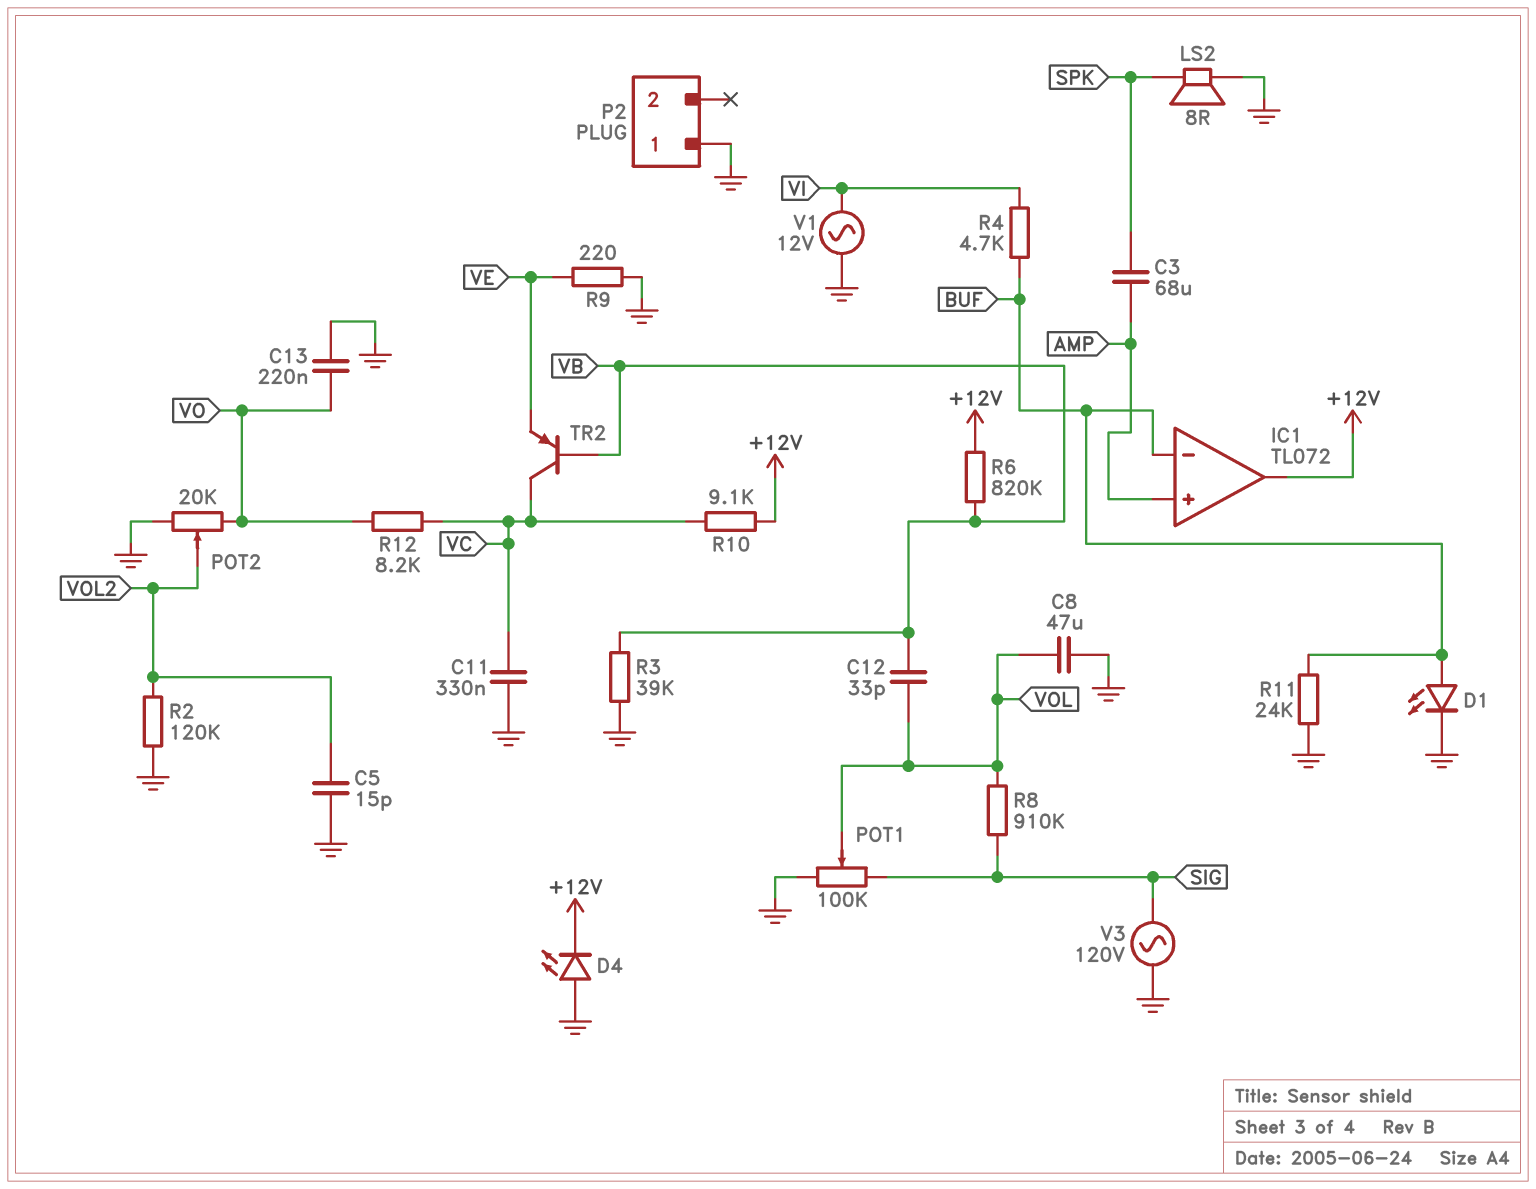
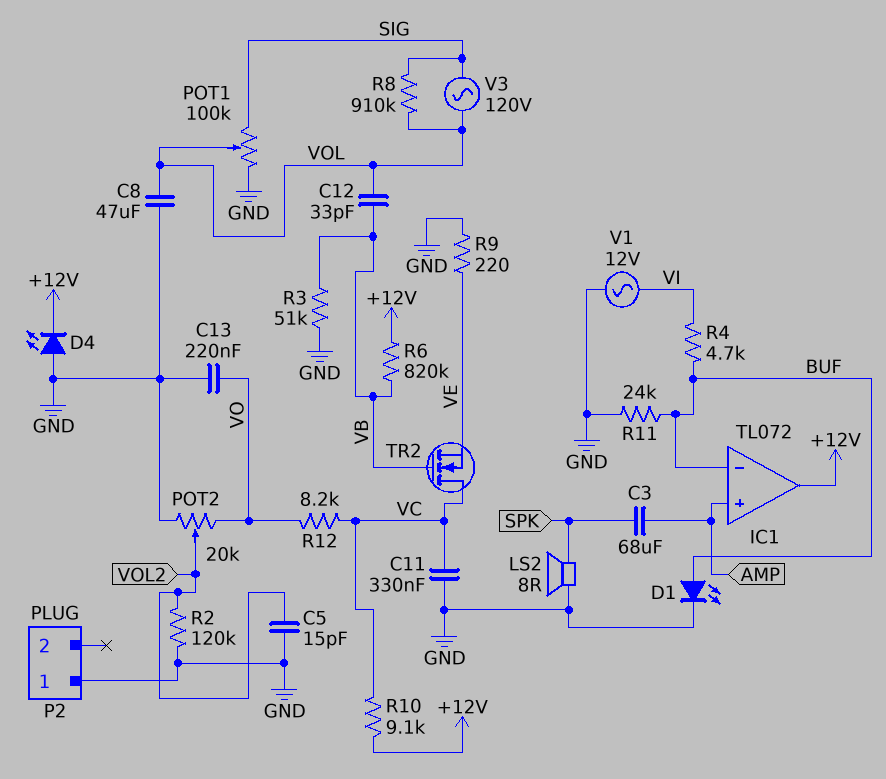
R3: 39k (GND, VB) -> 51k (GND, VB)
TR2: PNP (B VB, C VC, E VE) -> NMOS (G VB, D VC, S VE)
V3: AC 120V (GND, SIG) -> AC 120V (SIG, VOL)

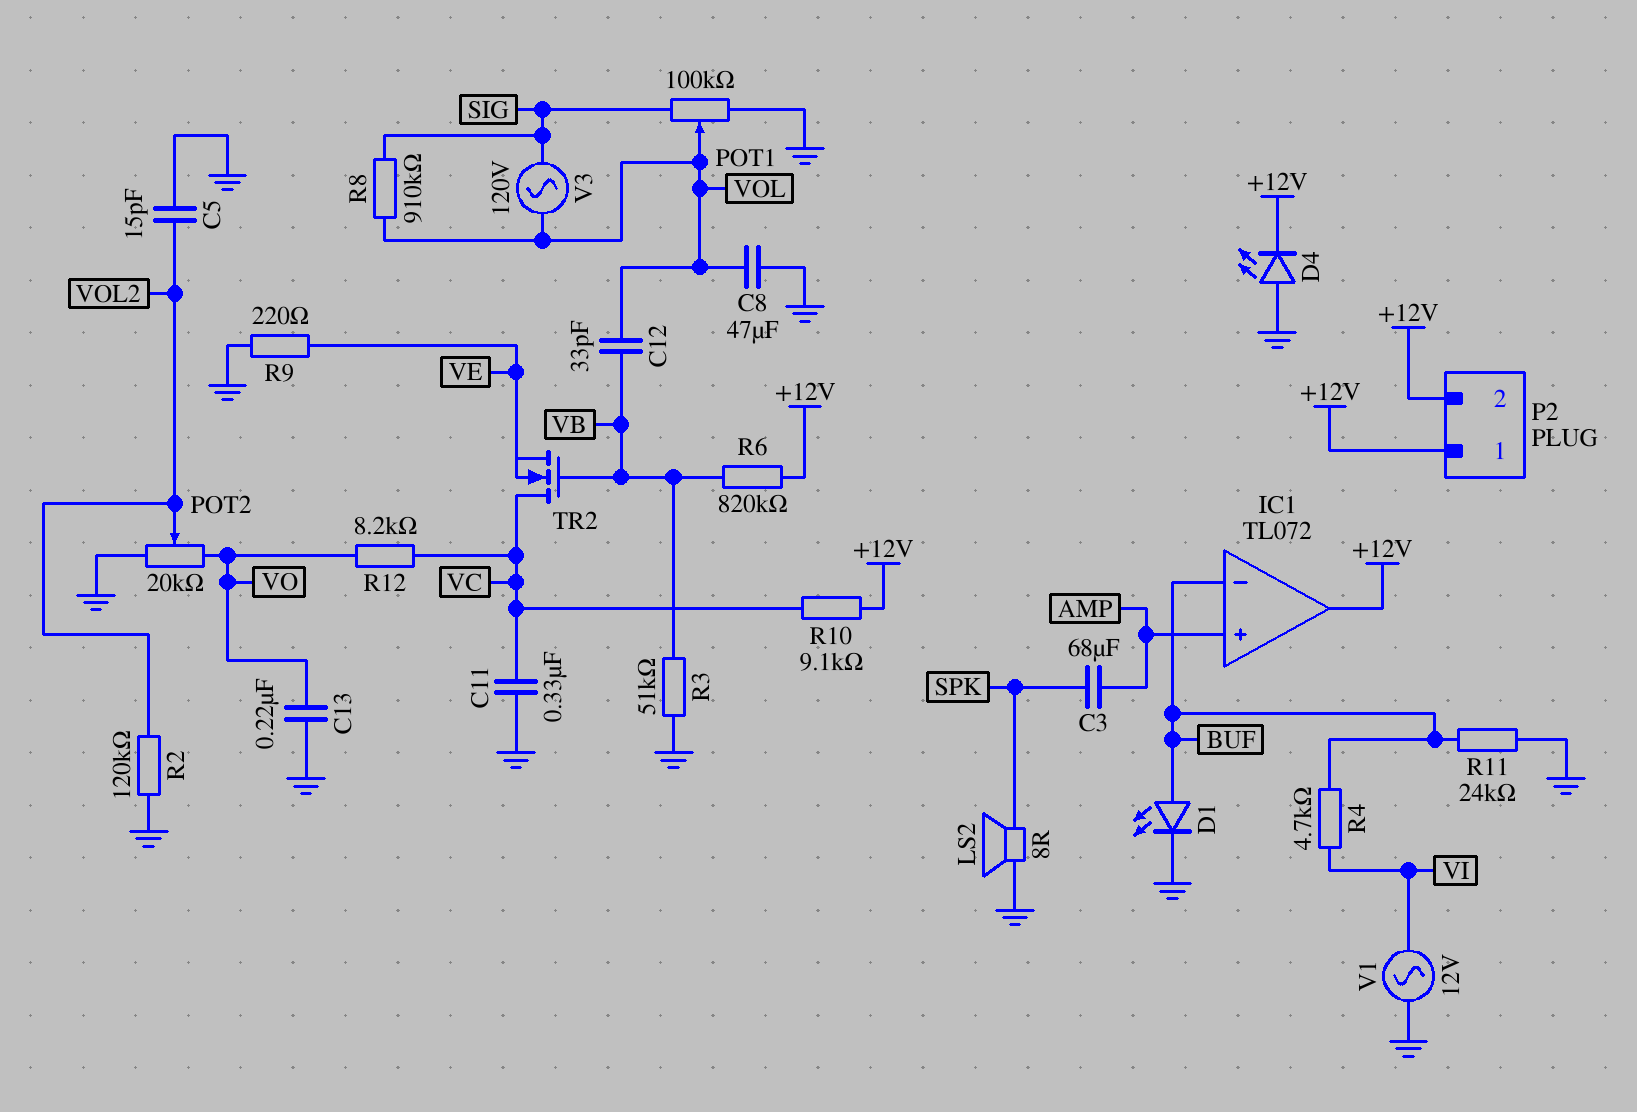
P2 pin 1: GND -> +12V
P2 pin 2: none -> +12V

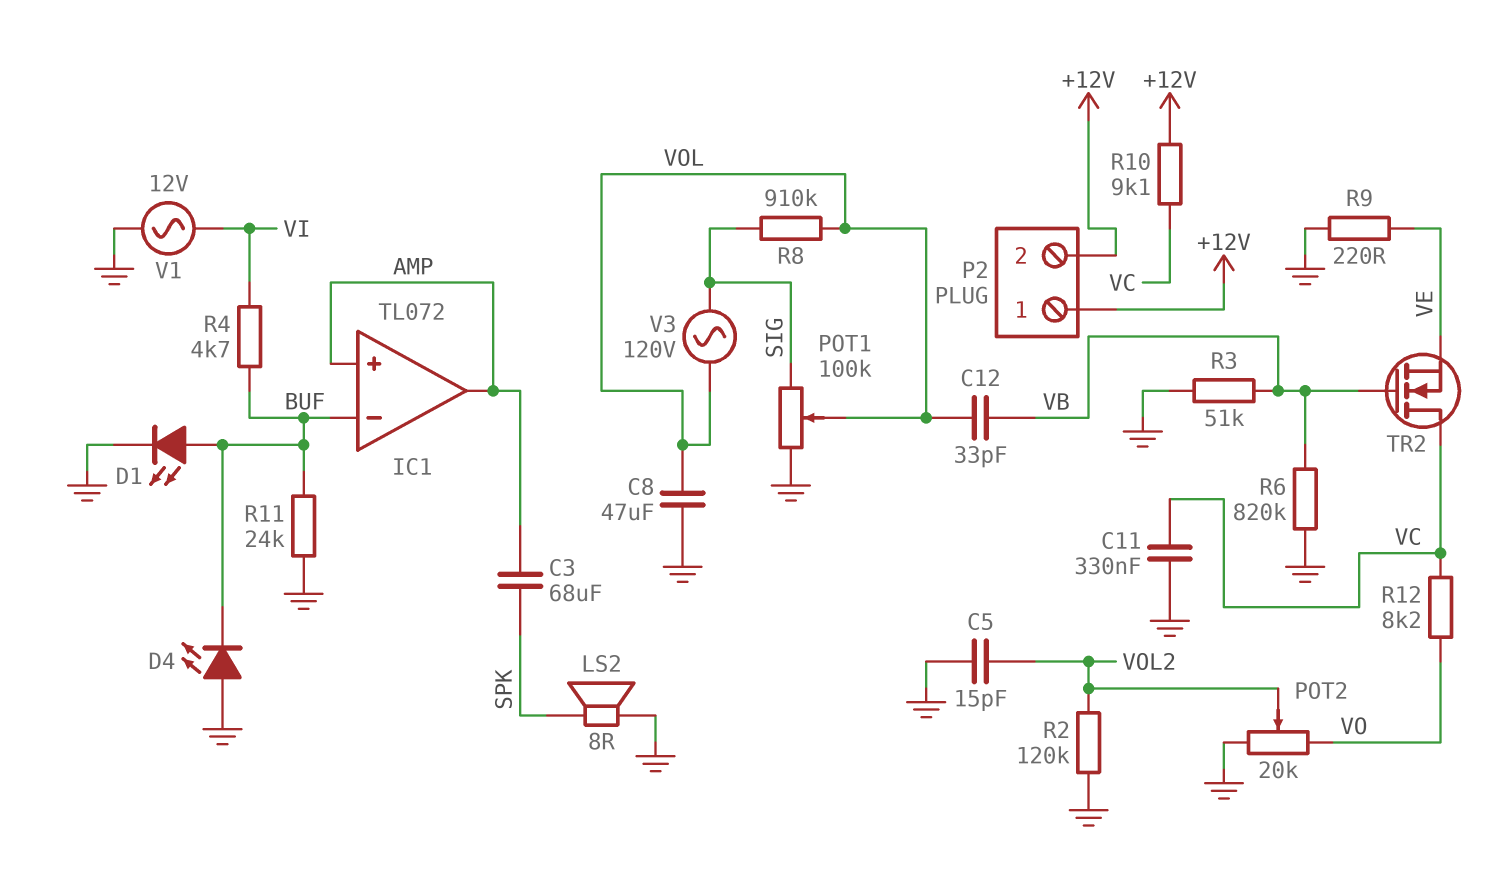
C13: 220nF (GND, VO) -> none
D4: LED (A GND, K +12V) -> LED (A GND, K BUF)
IC1 pin out: +12V -> AMP
R6: 820k (+12V, VB) -> 820k (GND, VB)

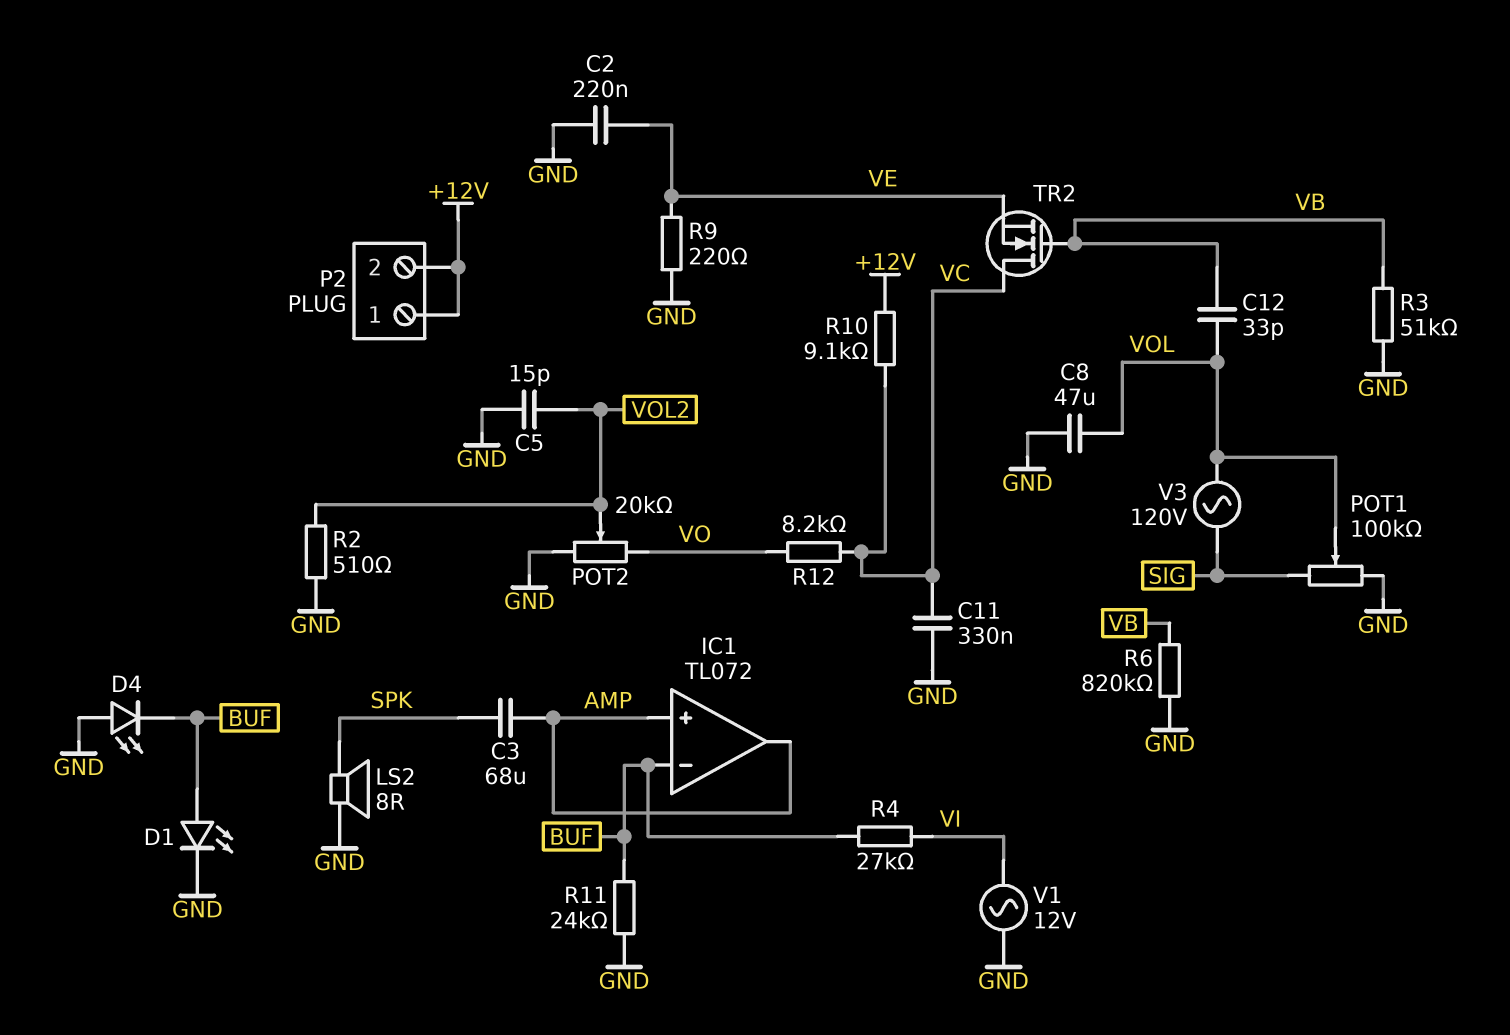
C2: none -> 220nF (GND, VE)
R2: 120k (GND, VOL2) -> 510 (GND, VOL2)
R4: 4.7k (BUF, VI) -> 27k (BUF, VI)
R8: 910k (SIG, VOL) -> none

